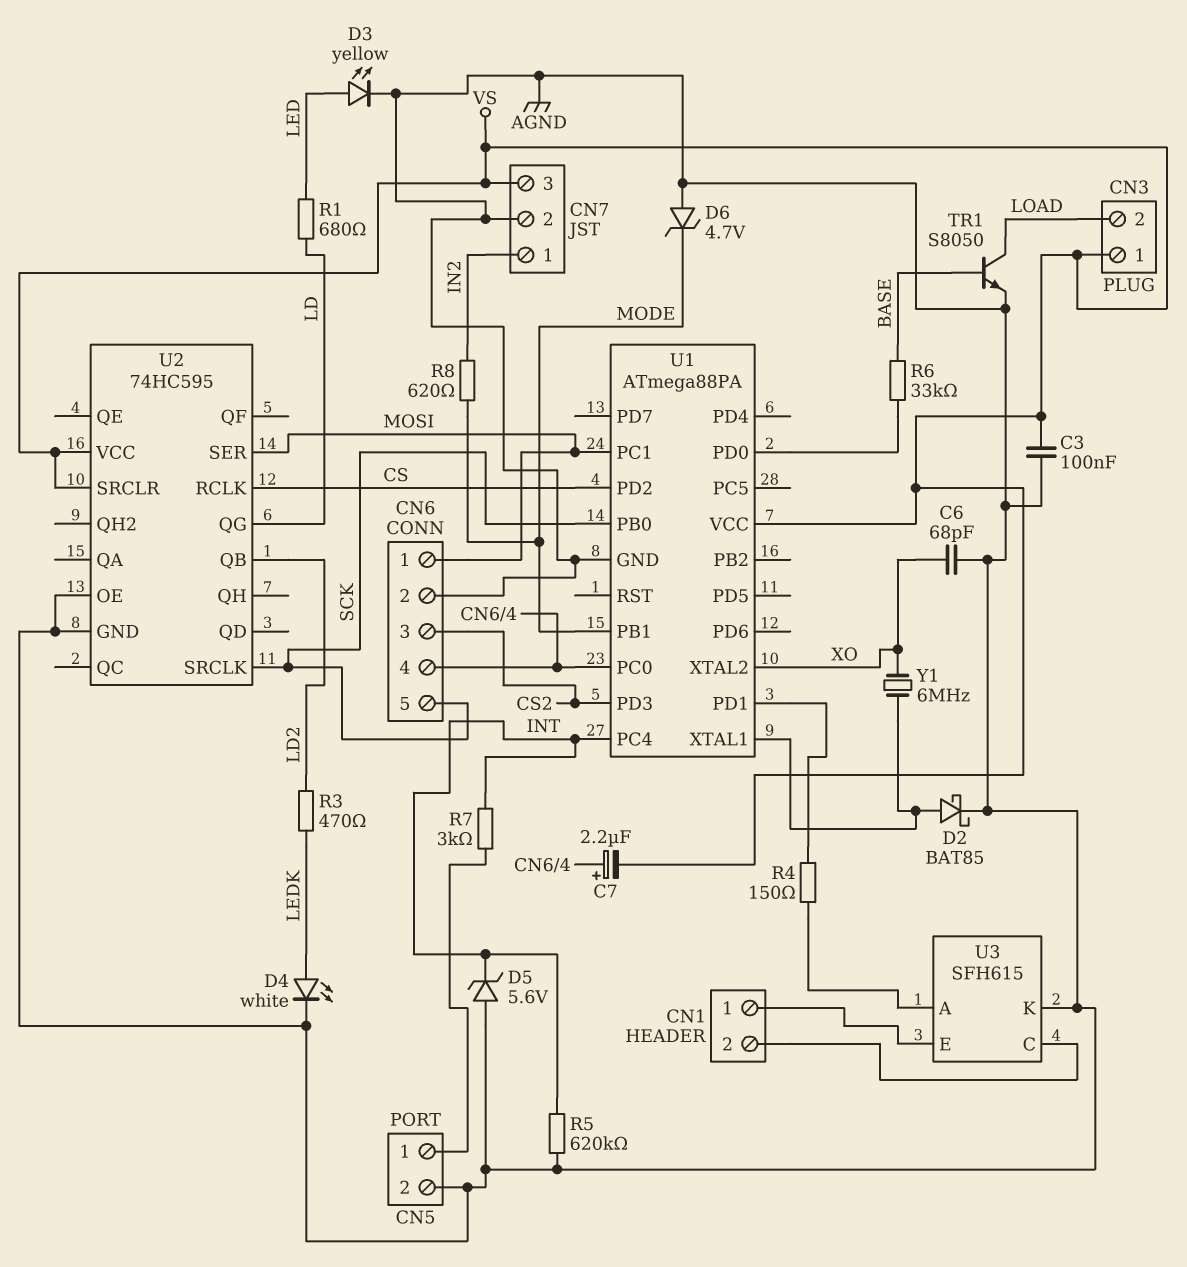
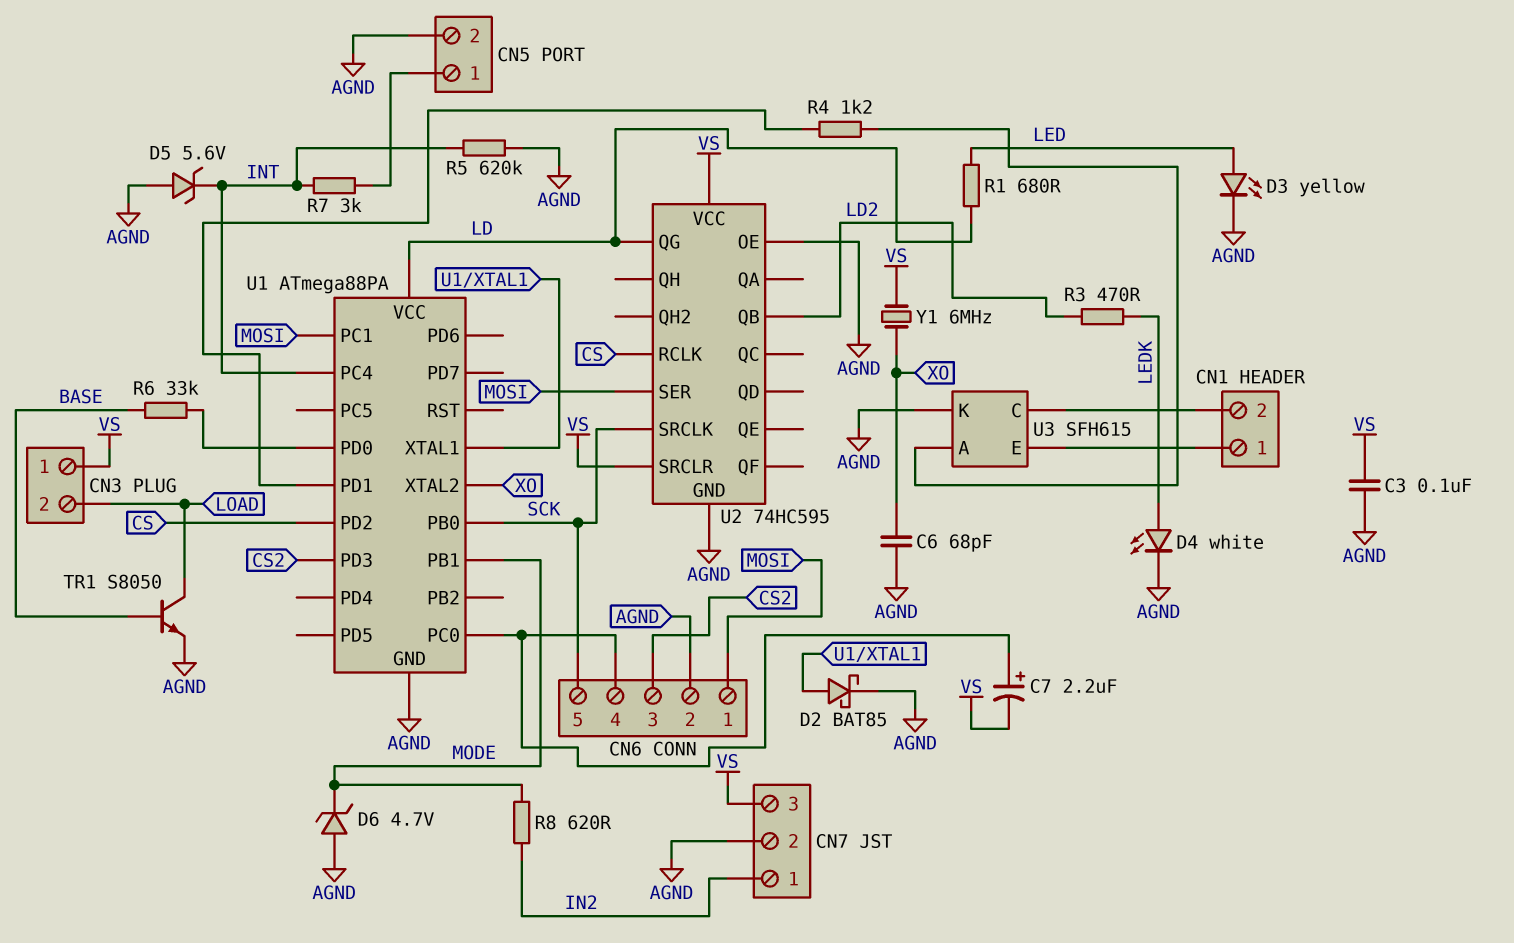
R4: 150 (U1/PD1, U3/A) -> 1.2k (U1/PD1, U3/A)
U1 pin VCC: VS -> LD
Y1: 6MHz (U1/XTAL1, XO) -> 6MHz (VS, XO)

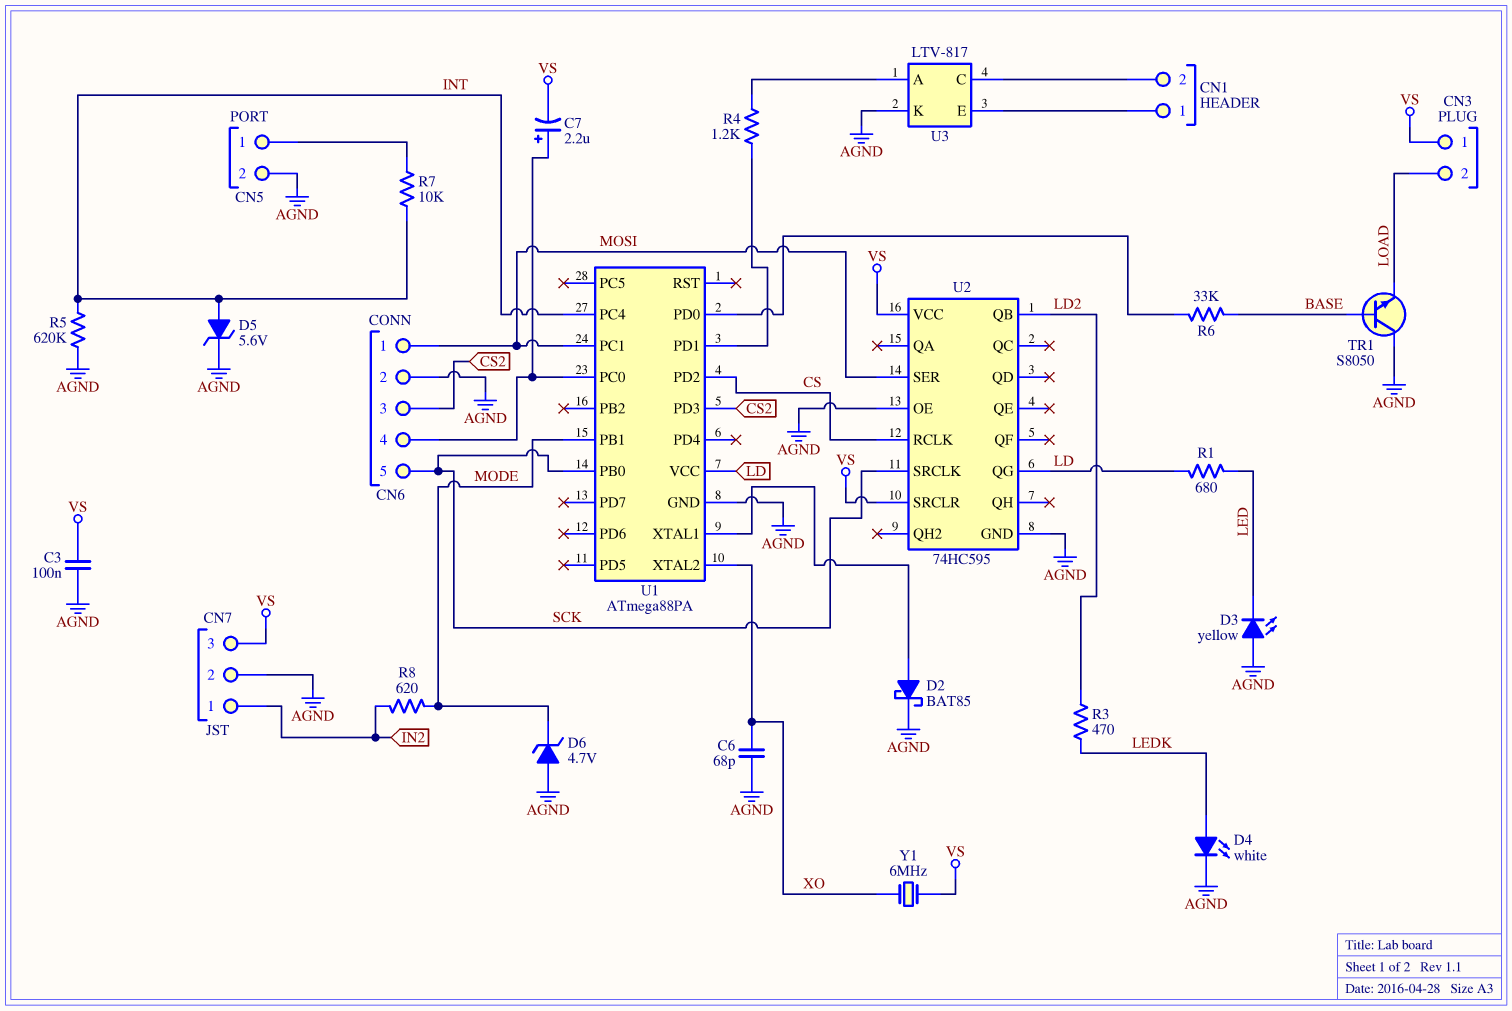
D3: LED yellow (A LED, K AGND) -> LED yellow (A AGND, K LED)
D5: zener 5.6V (A AGND, K INT) -> zener 5.6V (A INT, K AGND)
R7: 3k (CN5/1, INT) -> 10k (CN5/1, INT)
TR1: NPN S8050 (B BASE, C LOAD, E AGND) -> NPN S8050 (B BASE, C AGND, E LOAD)
U3: SFH615 -> LTV-817

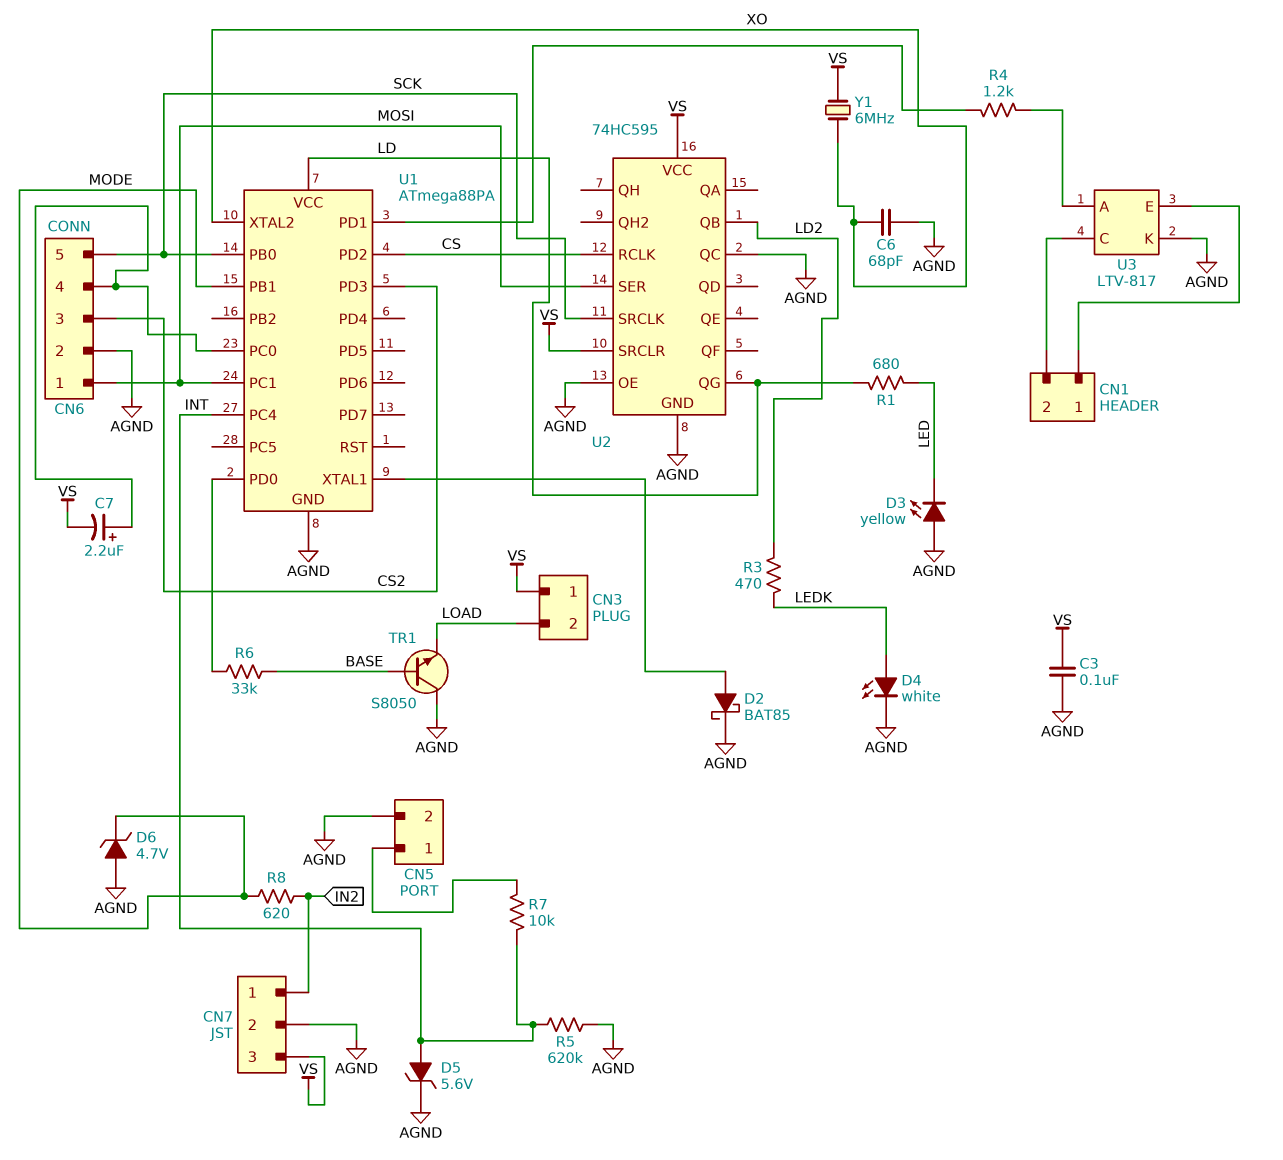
U2 pin QC: none -> AGND

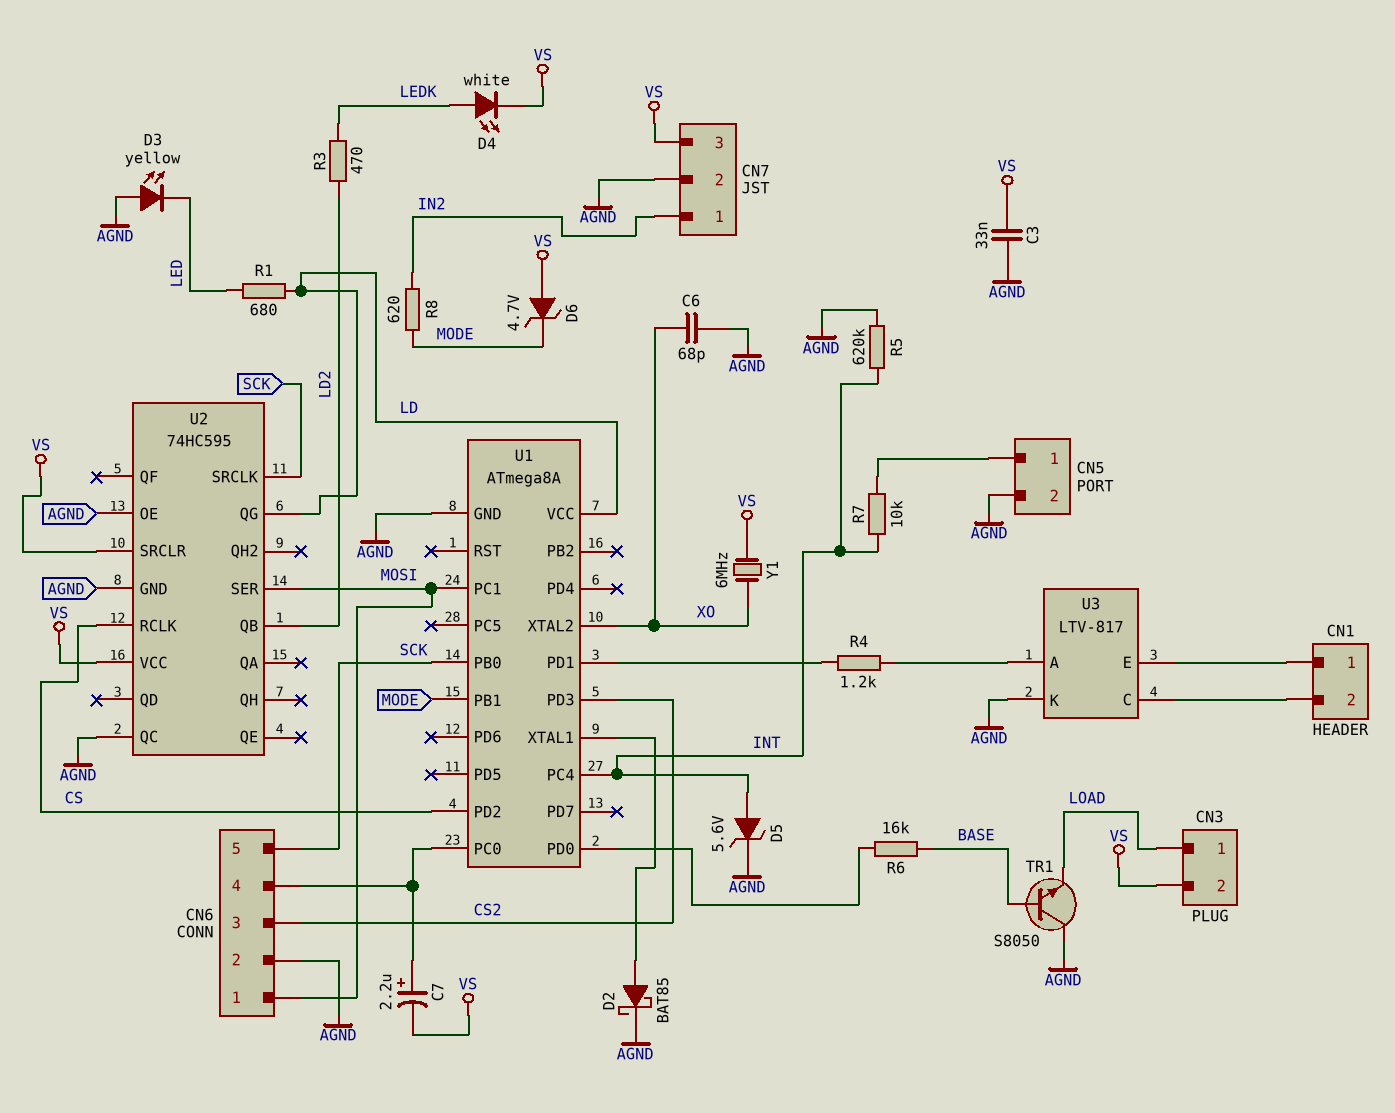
C3: 100nF (AGND, VS) -> 33nF (AGND, VS)
CN3 pin 1: VS -> LOAD
CN3 pin 2: LOAD -> VS
D4: LED white (A LEDK, K AGND) -> LED white (A LEDK, K VS)
D6: zener 4.7V (A AGND, K MODE) -> zener 4.7V (A VS, K MODE)
R6: 33k (BASE, U1/PD0) -> 16k (BASE, U1/PD0)
U1: ATmega88PA -> ATmega8A

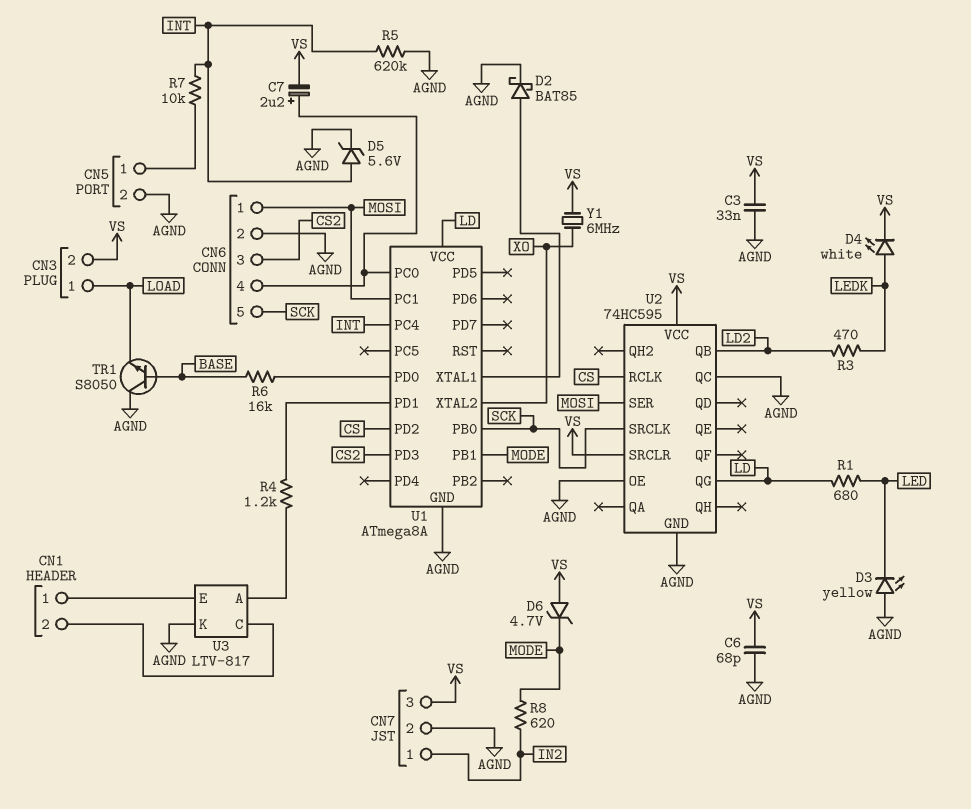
C6: 68pF (AGND, XO) -> 68pF (AGND, VS)

